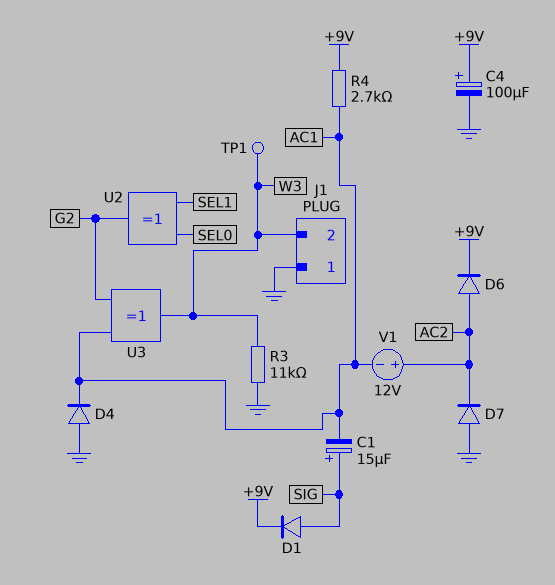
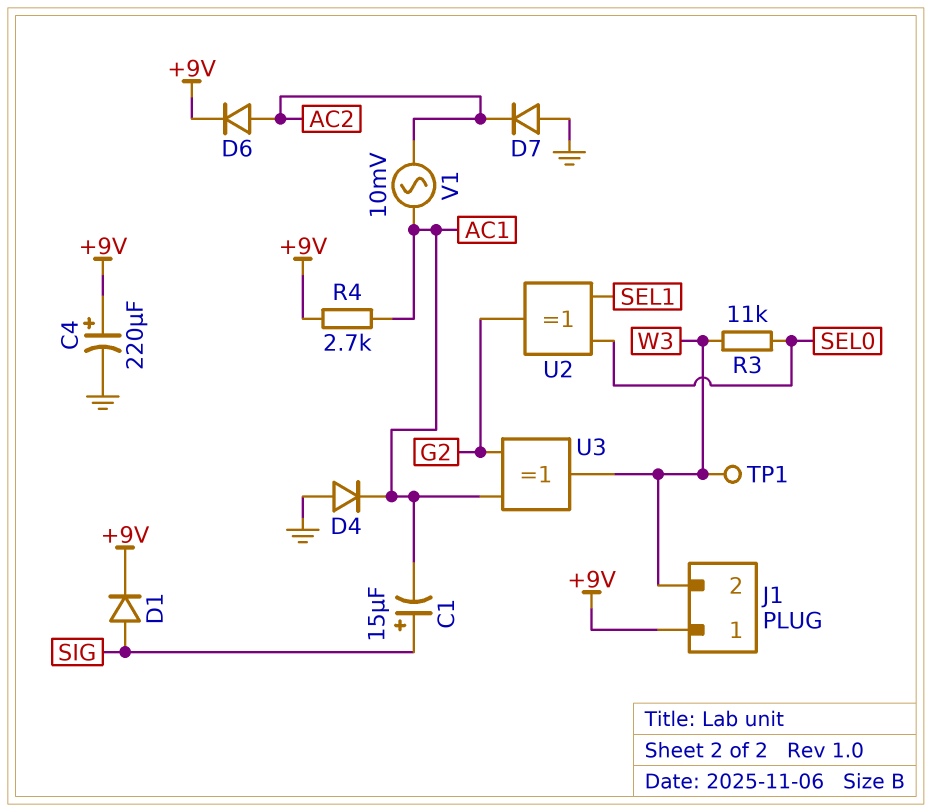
C4: 100uF (plus +9V, minus GND) -> 220uF (plus +9V, minus GND)
J1 pin 1: GND -> +9V
R3: 11k (GND, W3) -> 11k (SEL0, W3)
V1: 12V (plus AC2, minus AC1) -> AC 10mV (AC1, AC2)

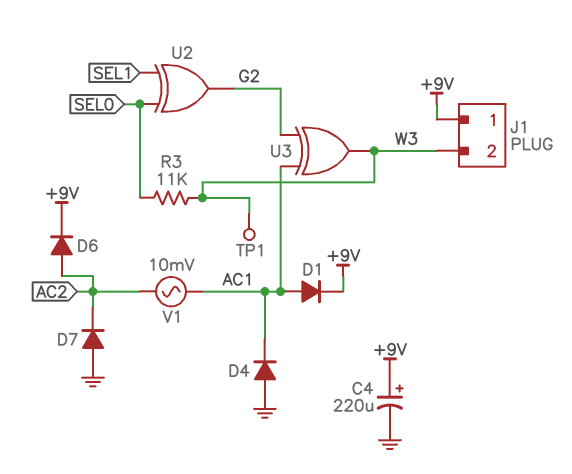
C1: 15uF (plus SIG, minus AC1) -> none
D1: diode (A SIG, K +9V) -> diode (A AC1, K +9V)
R4: 2.7k (+9V, AC1) -> none

